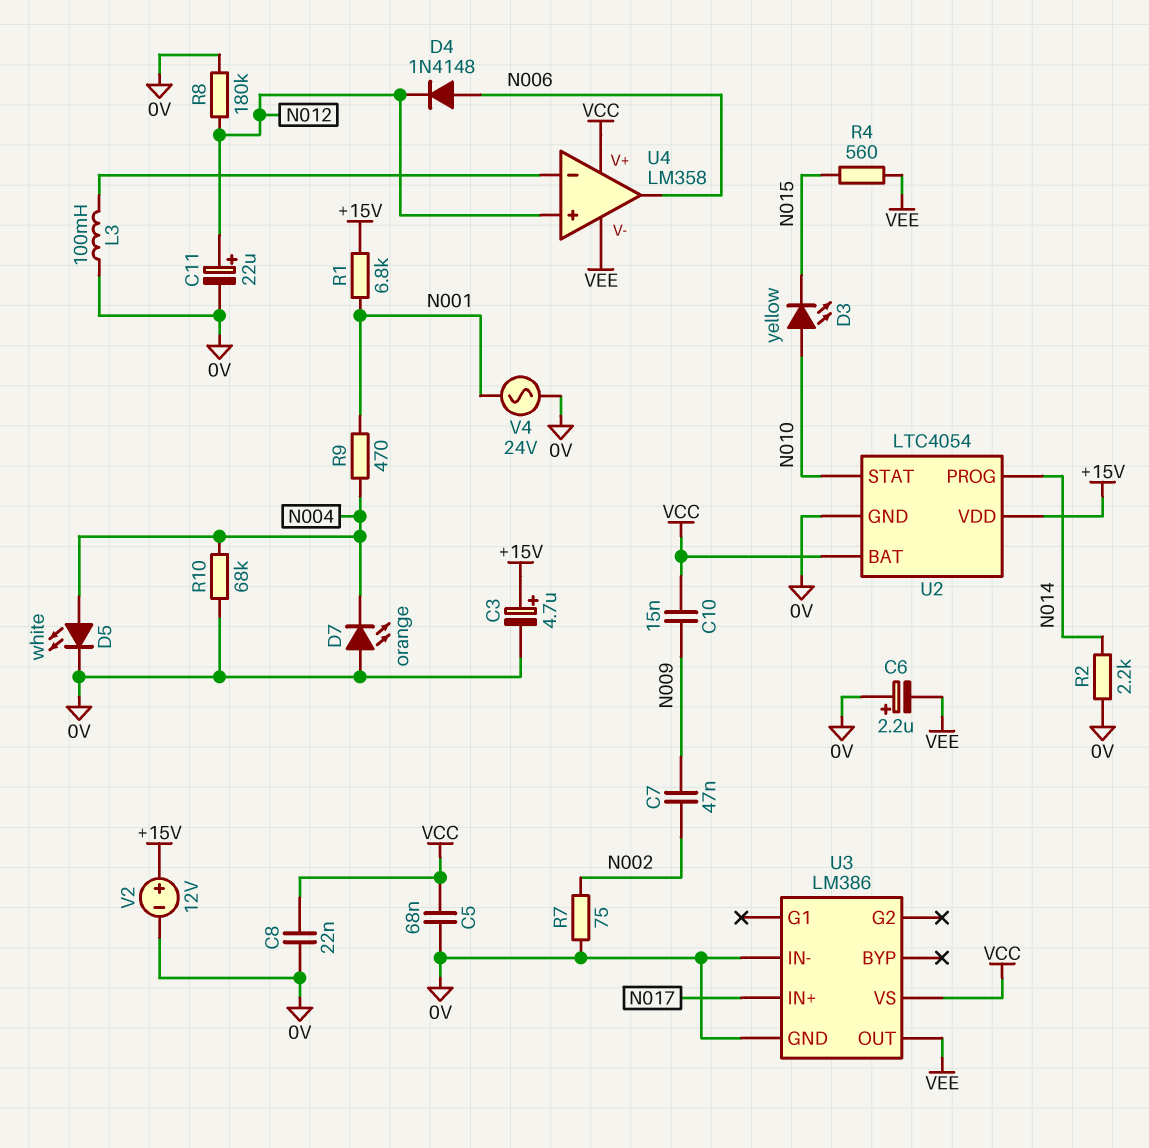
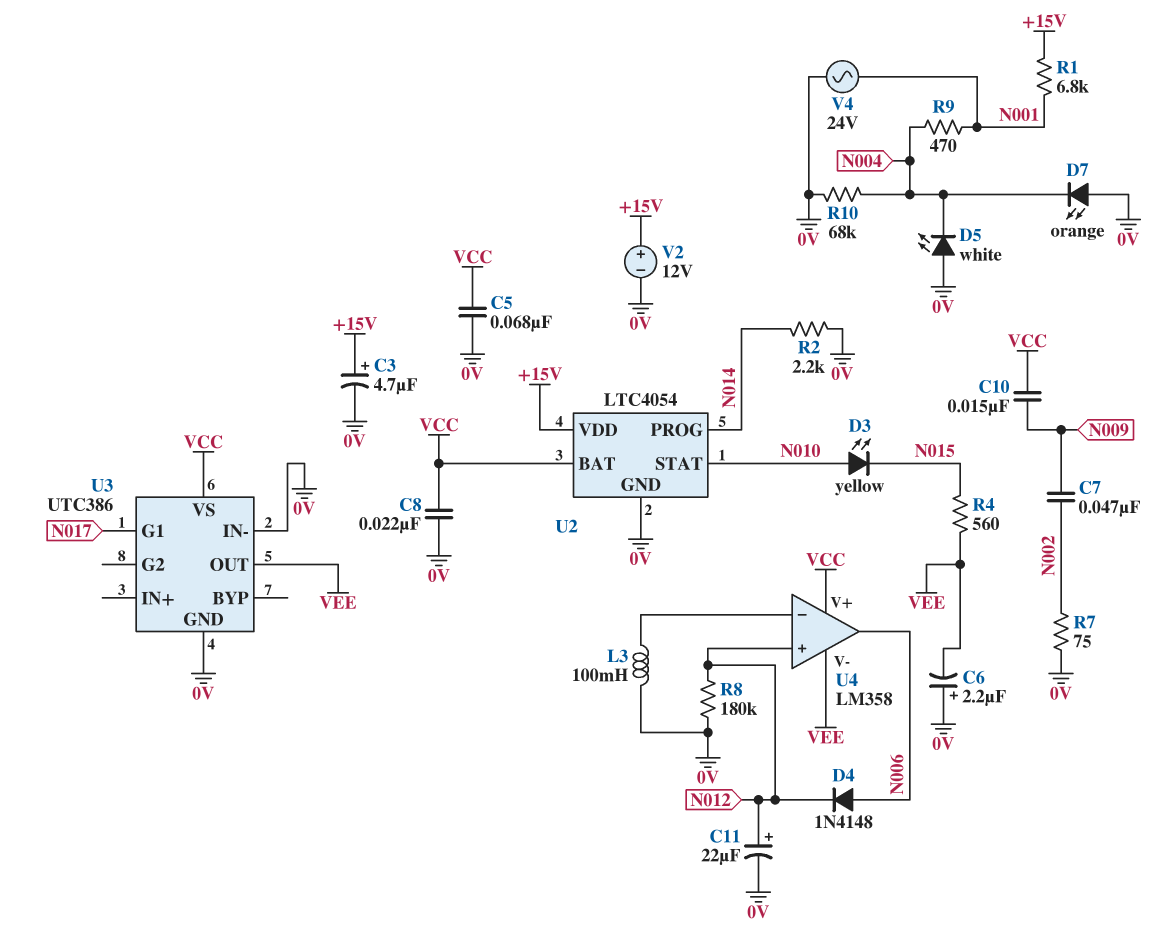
D5: LED white (A N004, K 0V) -> LED white (A 0V, K N004)
U3: LM386 -> UTC386
U3 pin G1: none -> N017
U3 pin IN+: N017 -> none

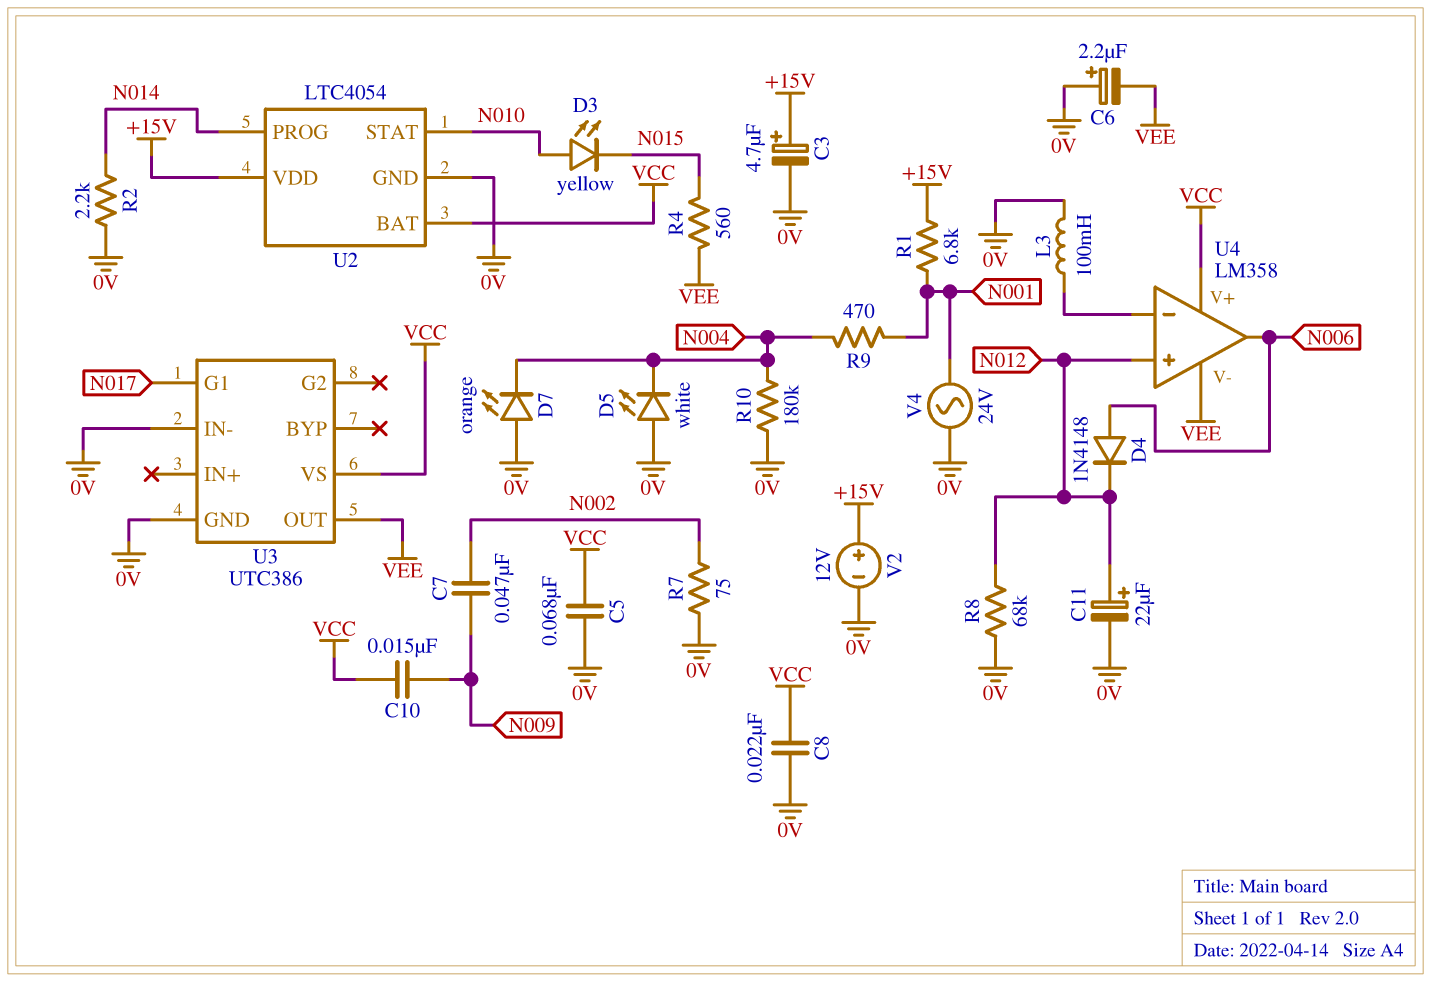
R8: 180k (0V, N012) -> 68k (0V, N012)
R10: 68k (0V, N004) -> 180k (0V, N004)

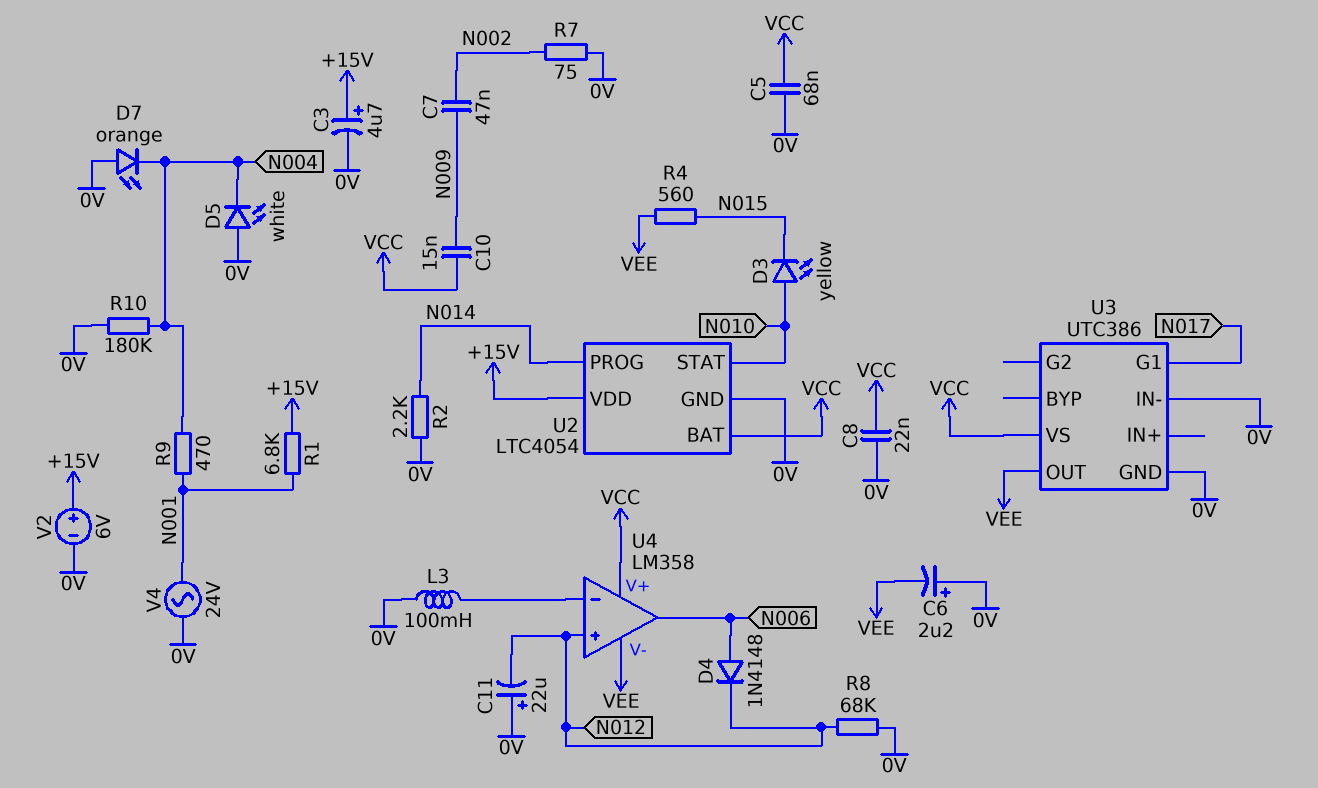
C11: 22uF (plus N012, minus 0V) -> 22uF (plus 0V, minus N012)
V2: 12V (plus +15V, minus 0V) -> 6V (plus +15V, minus 0V)

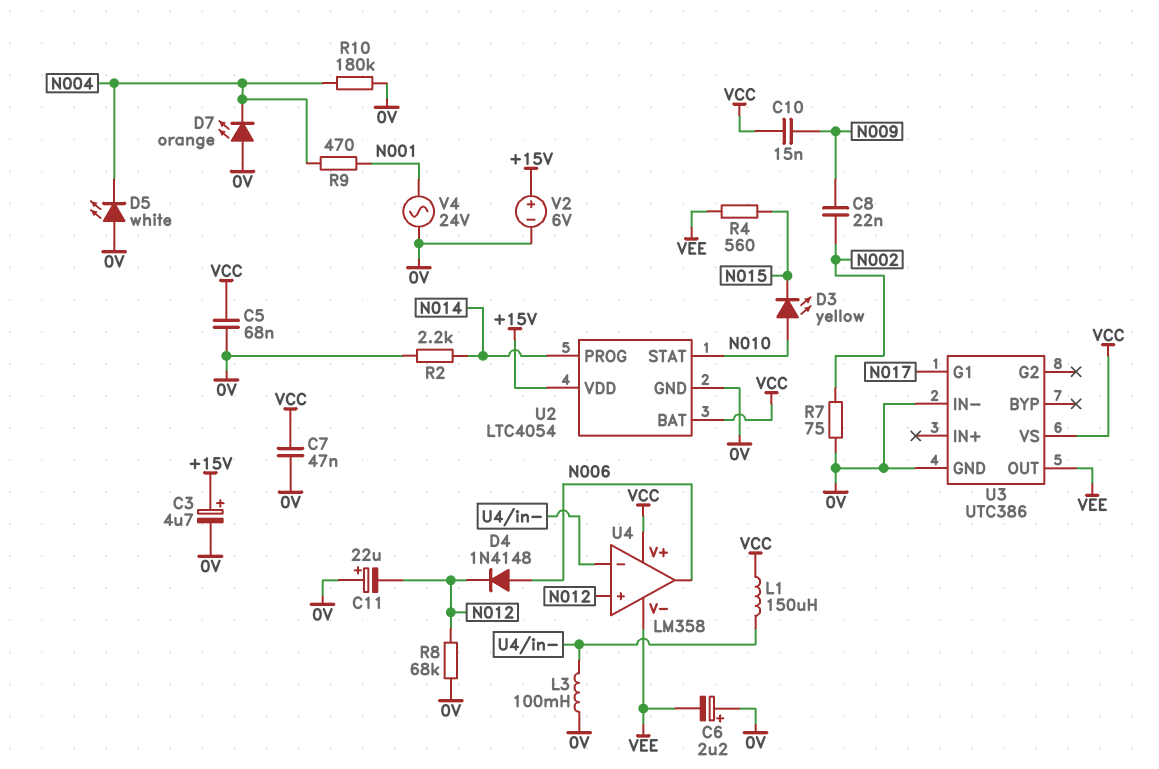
C7: 47nF (N002, N009) -> 47nF (0V, VCC)
C8: 22nF (0V, VCC) -> 22nF (N002, N009)
L1: none -> 150uH (U4/in-, VCC)
R1: 6.8k (+15V, N001) -> none

